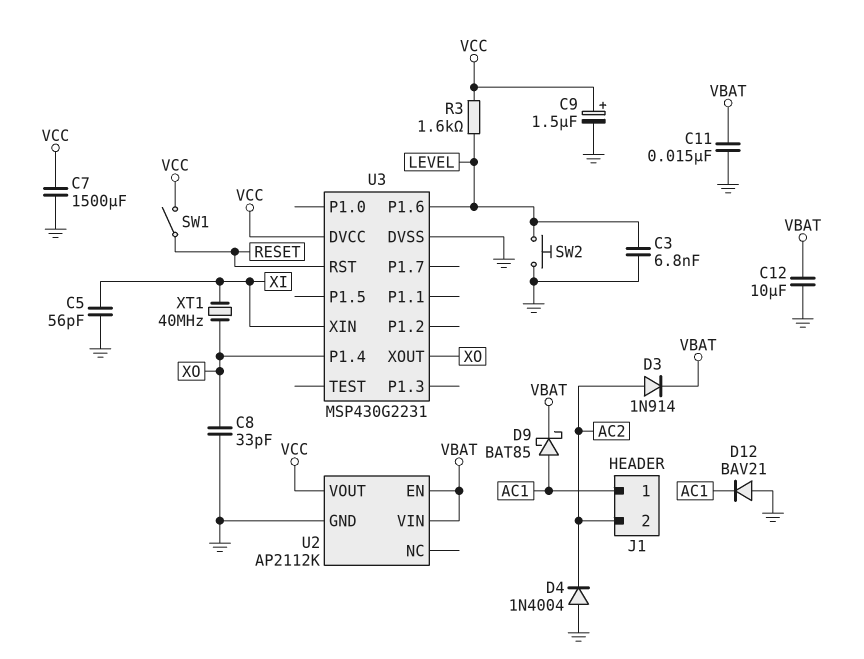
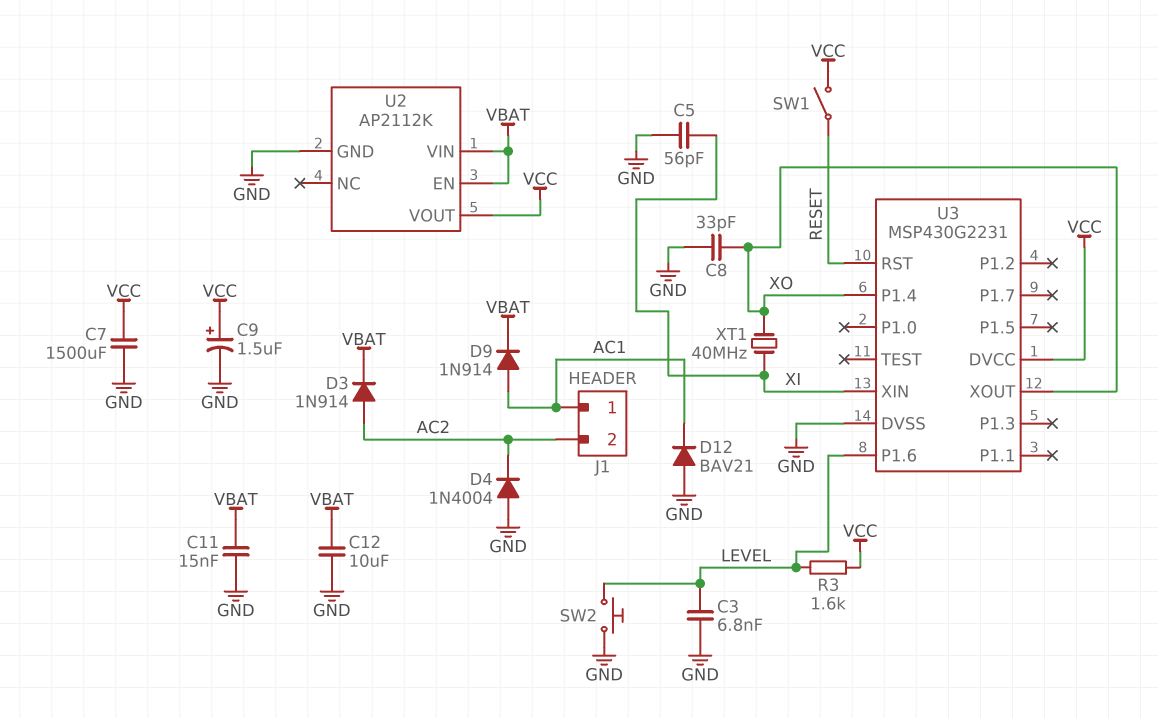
D9: schottky BAT85 (A AC1, K VBAT) -> diode 1N914 (A AC1, K VBAT)

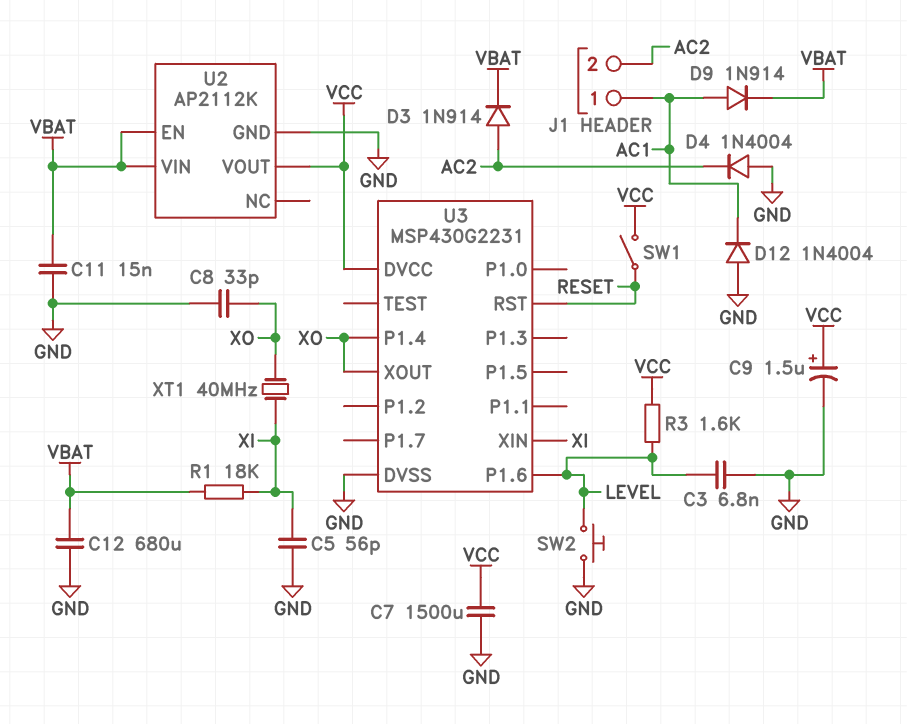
C12: 10uF (GND, VBAT) -> 680uF (GND, VBAT)
D12: diode BAV21 (A GND, K AC1) -> diode 1N4004 (A GND, K AC1)
R1: none -> 18k (VBAT, XI)

